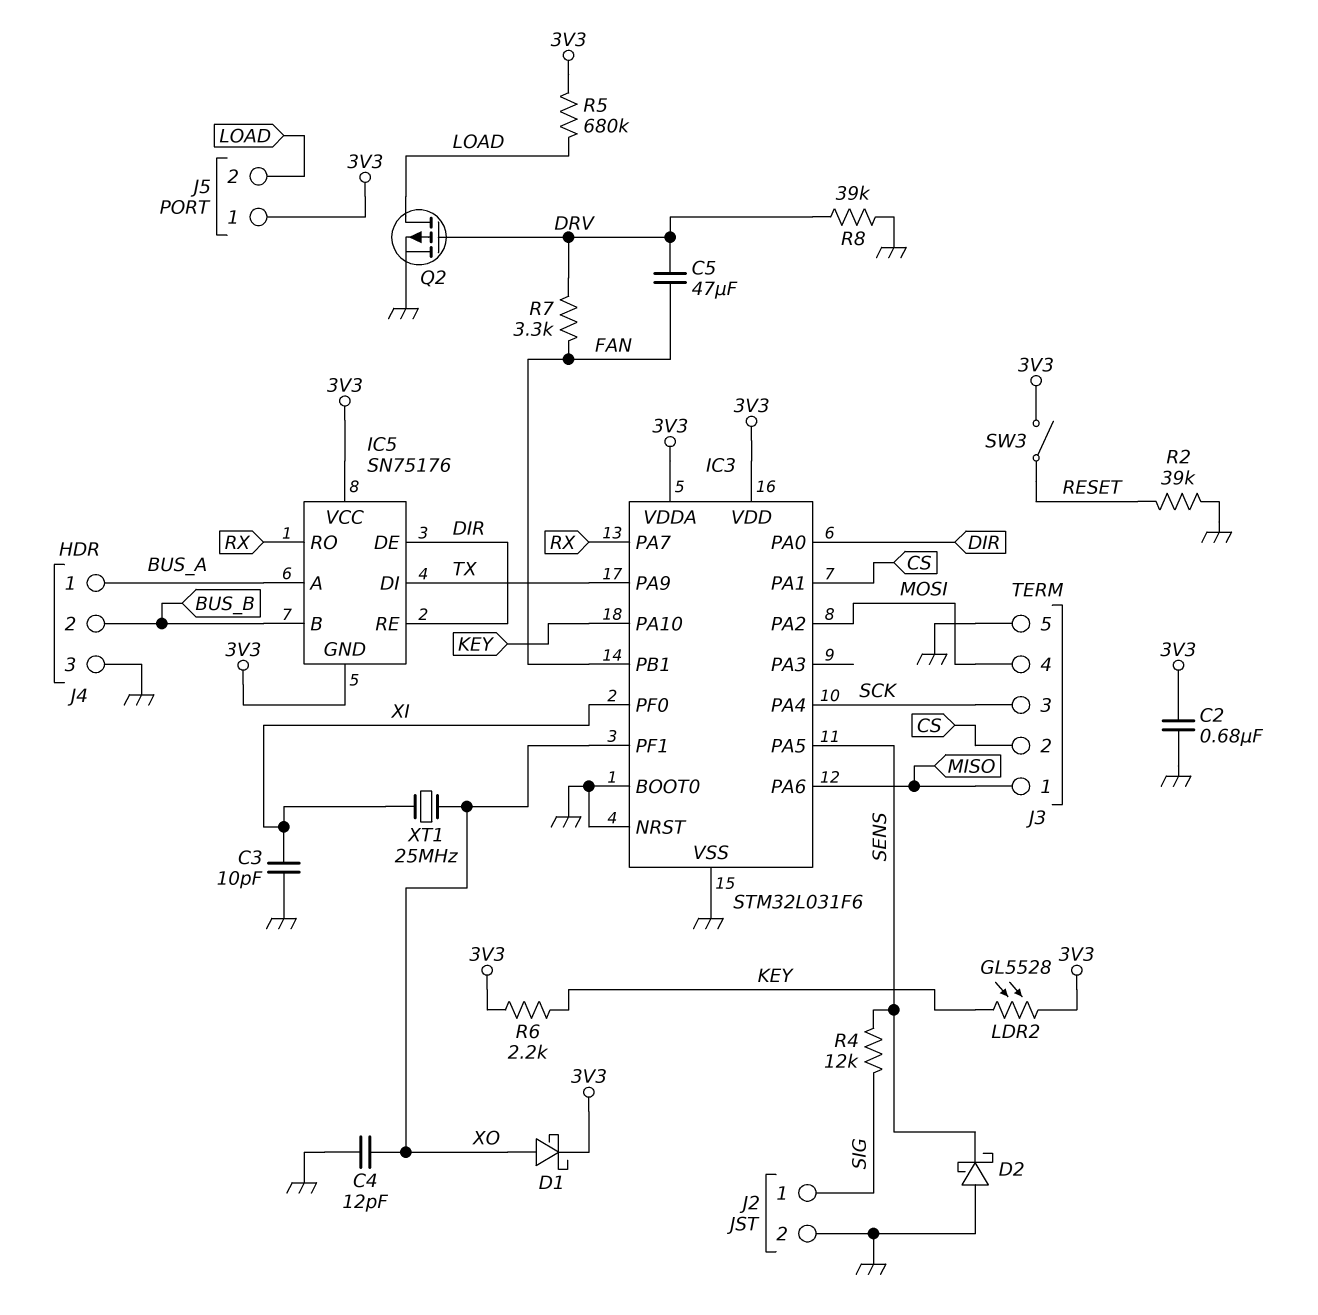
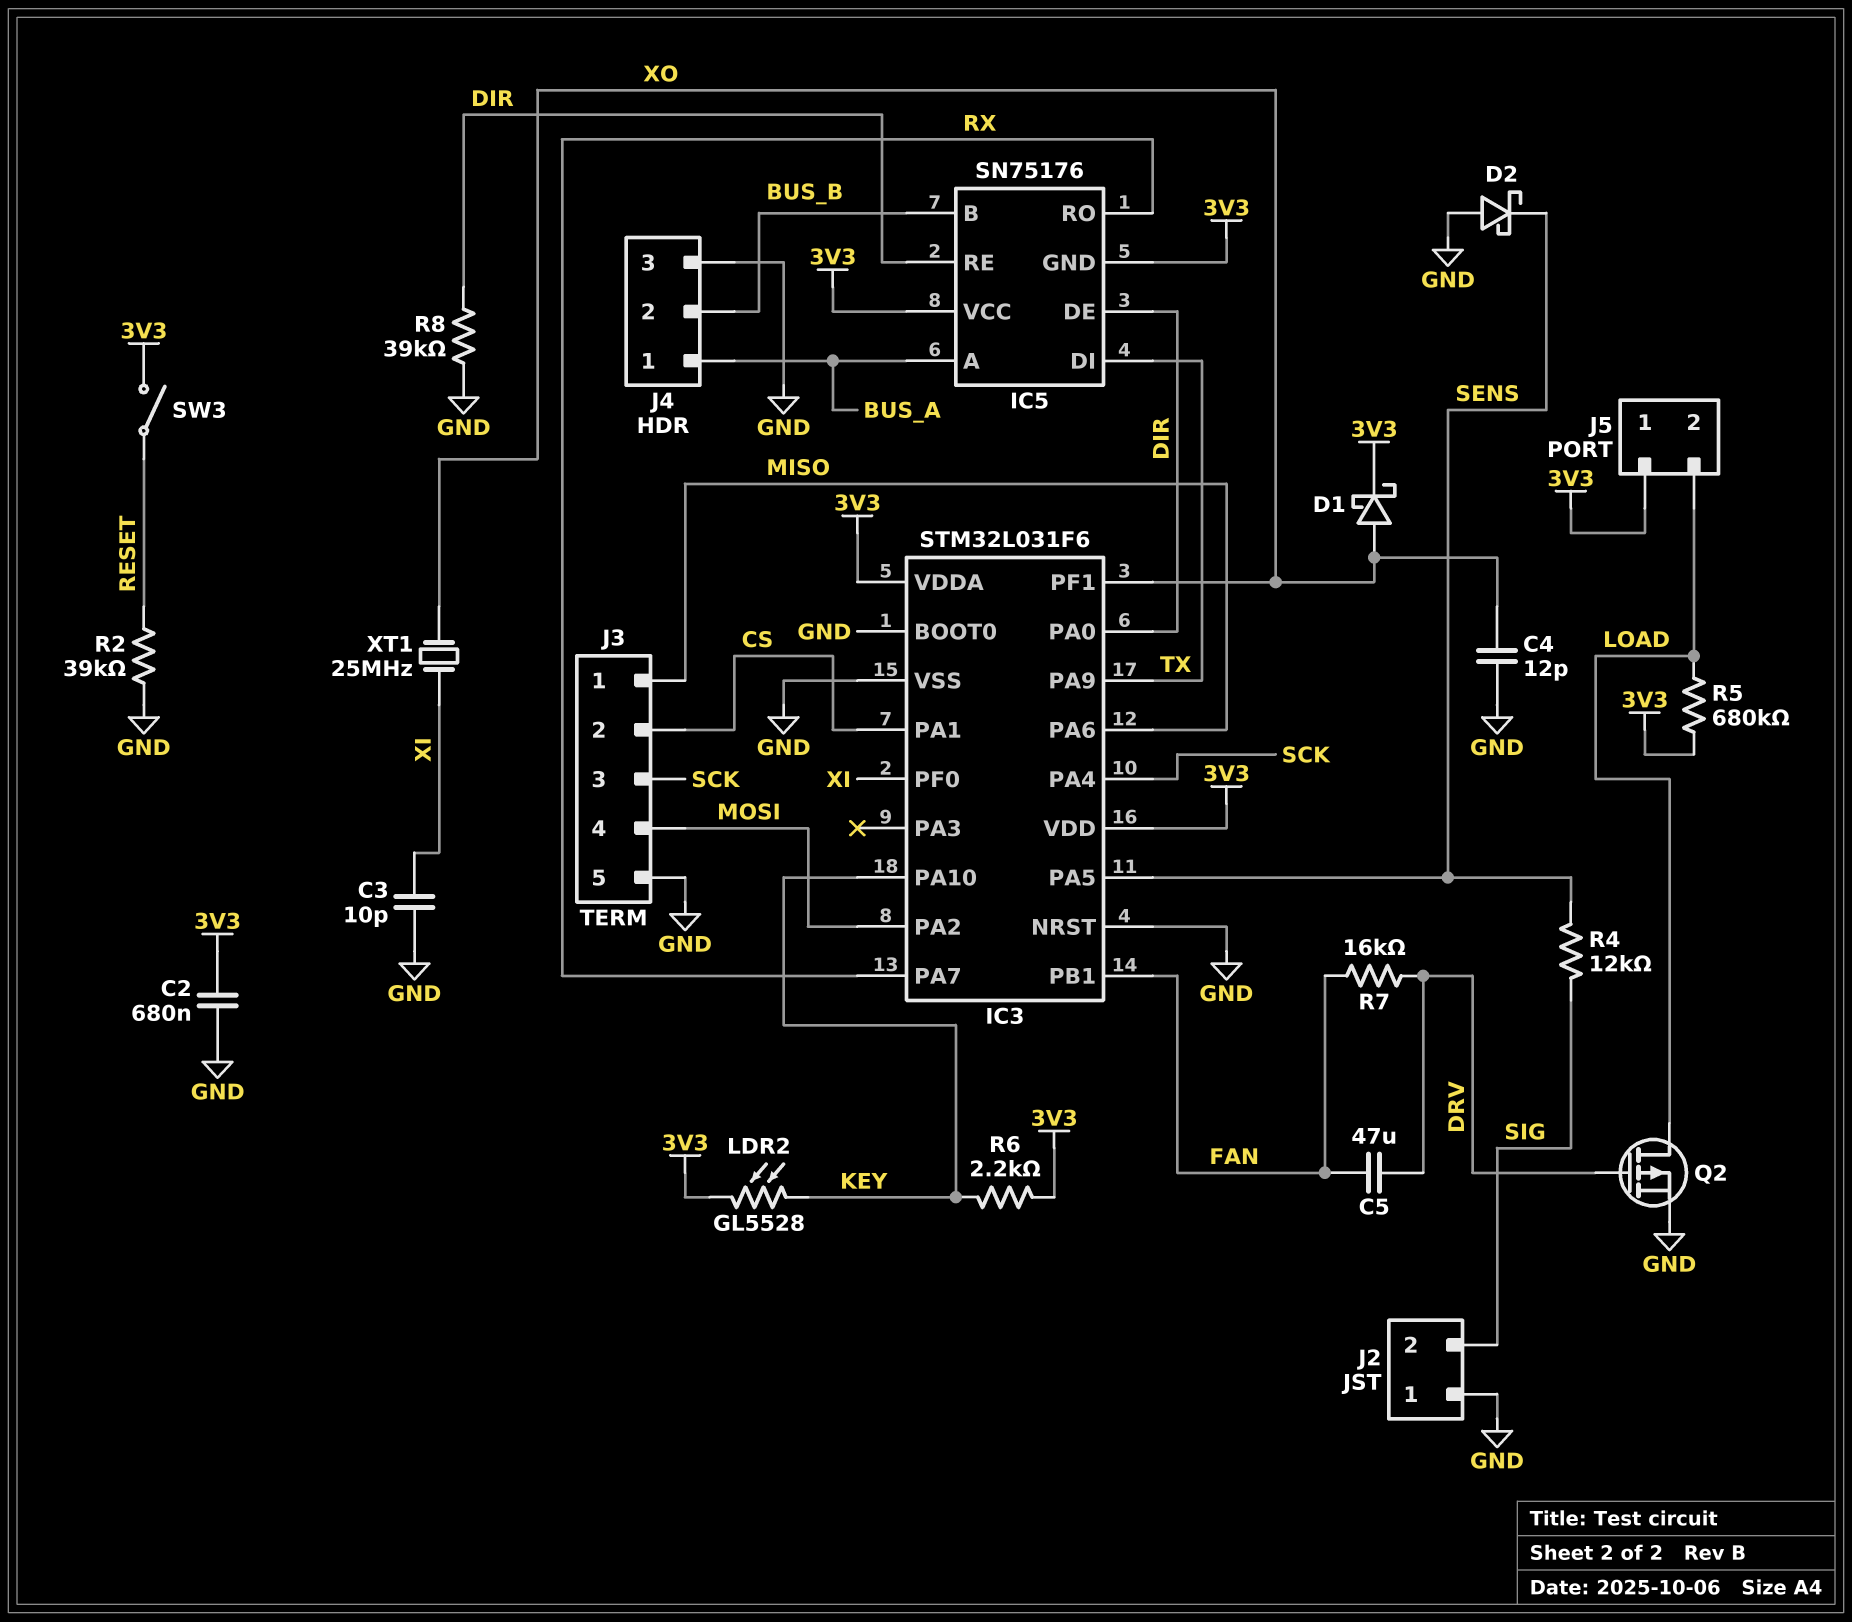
J2 pin 1: SIG -> GND
J2 pin 2: GND -> SIG
R7: 3.3k (DRV, FAN) -> 16k (DRV, FAN)
R8: 39k (DRV, GND) -> 39k (DIR, GND)

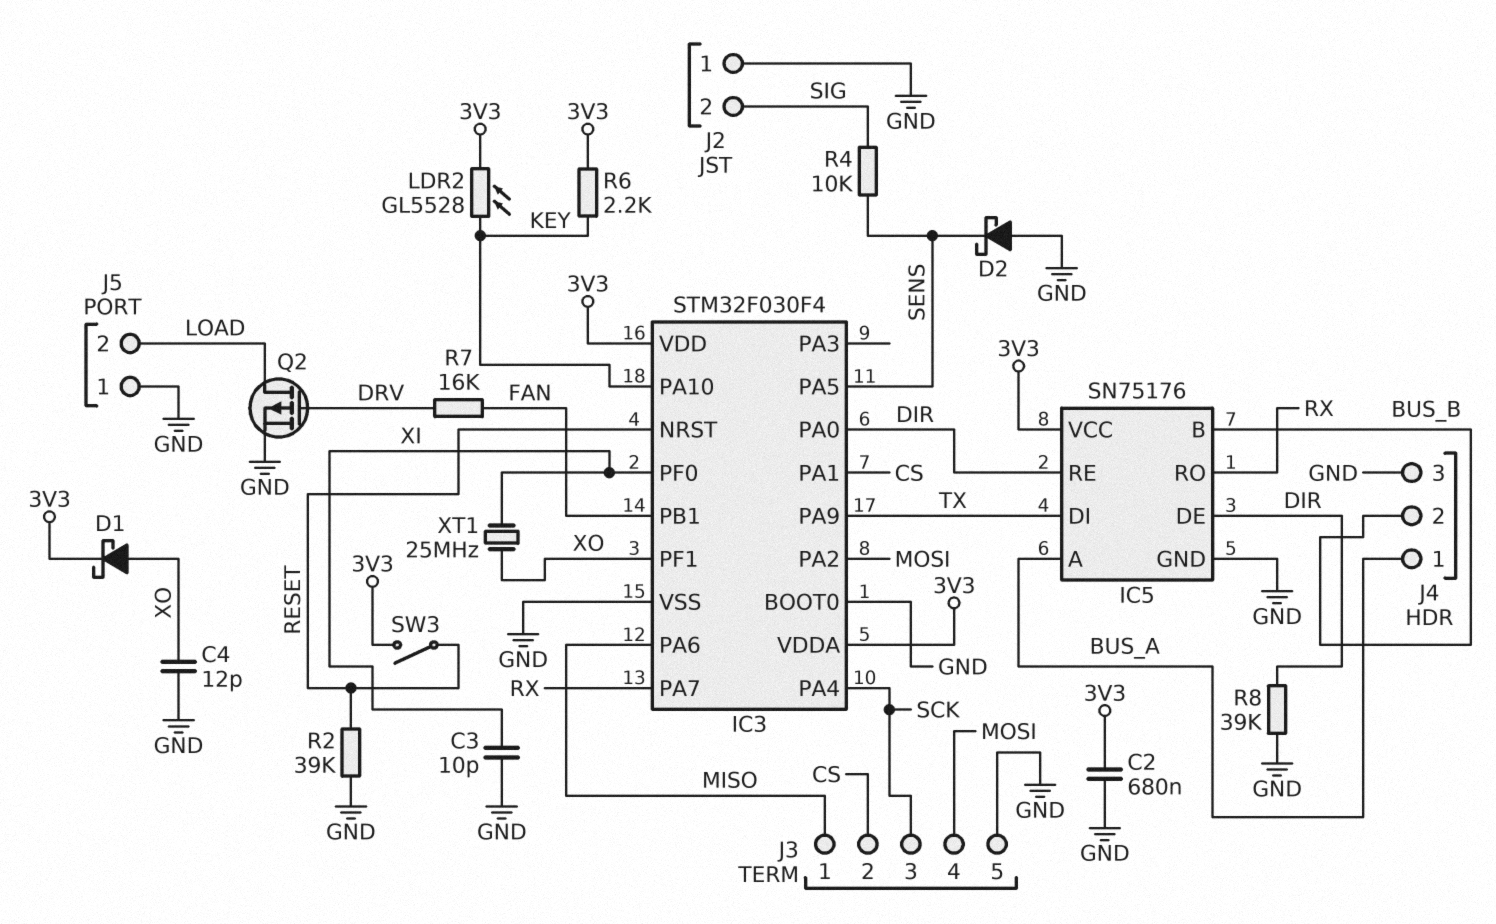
C5: 47uF (DRV, FAN) -> none
IC3: STM32L031F6 -> STM32F030F4
IC3 pin NRST: GND -> RESET
IC5 pin GND: 3V3 -> GND
J5 pin 1: 3V3 -> GND
R4: 12k (SENS, SIG) -> 10k (SENS, SIG)
R5: 680k (3V3, LOAD) -> none

